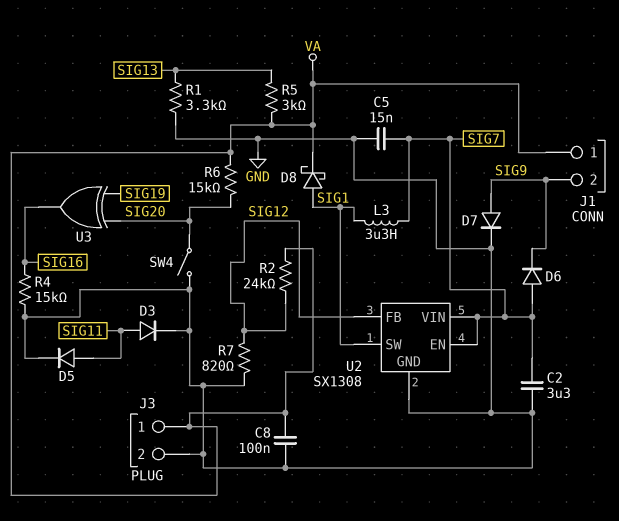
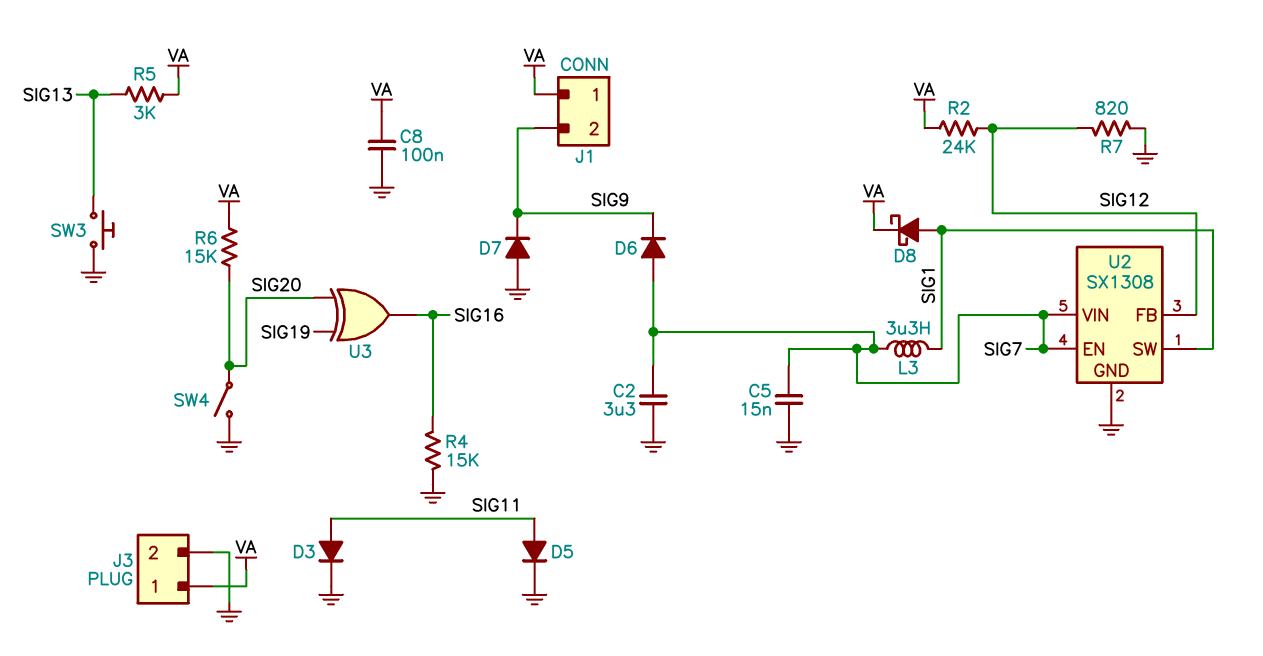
D7: diode (A SIG9, K GND) -> diode (A GND, K SIG9)
R1: 3.3k (GND, SIG13) -> none
SW3: none -> button (GND, SIG13)

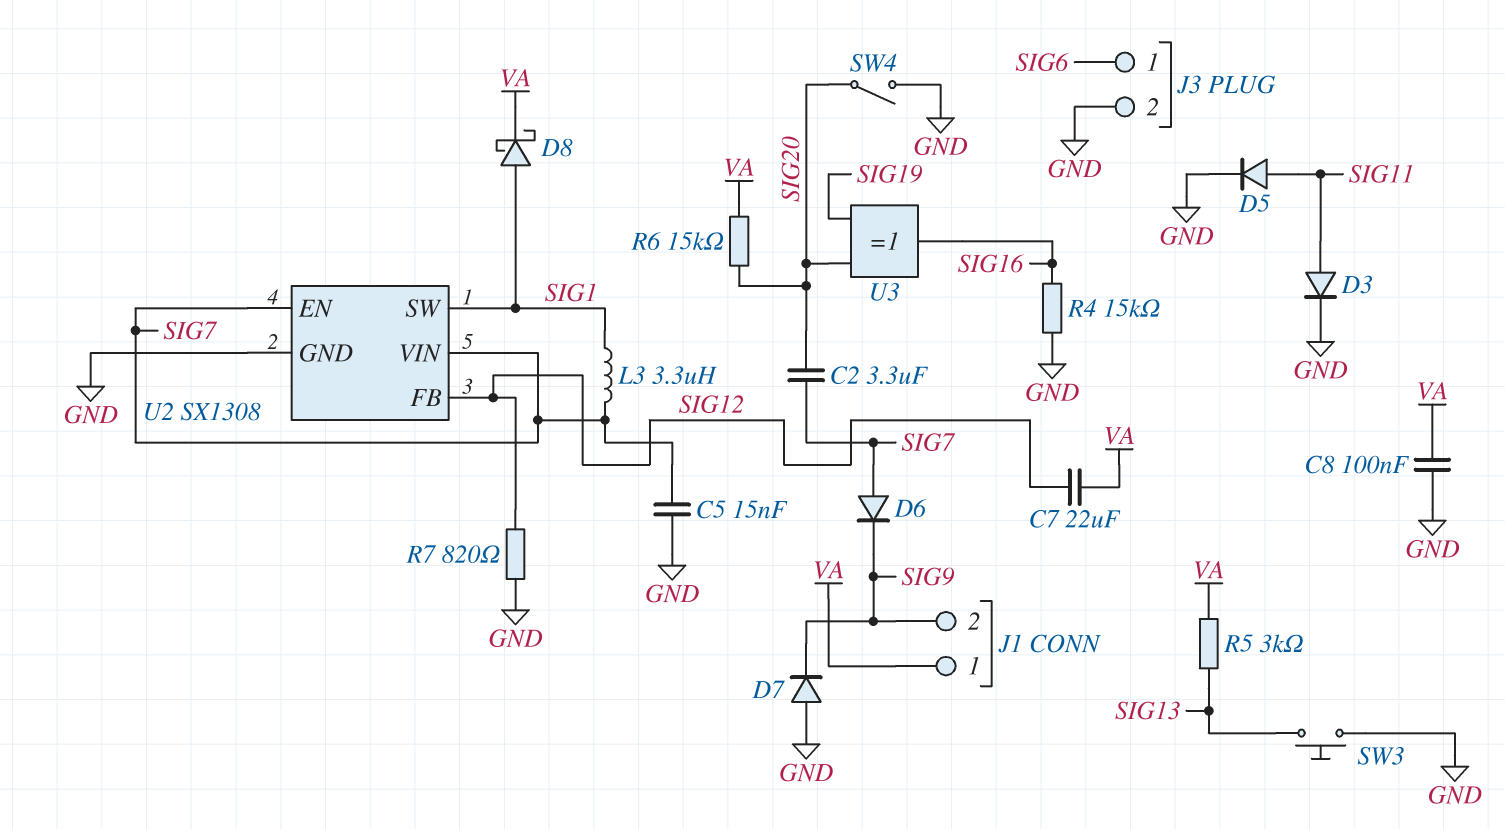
C2: 3.3uF (GND, SIG7) -> 3.3uF (SIG7, SIG20)
C7: none -> 22uF (SIG12, VA)
J3 pin 1: VA -> SIG6
R2: 24k (SIG12, VA) -> none

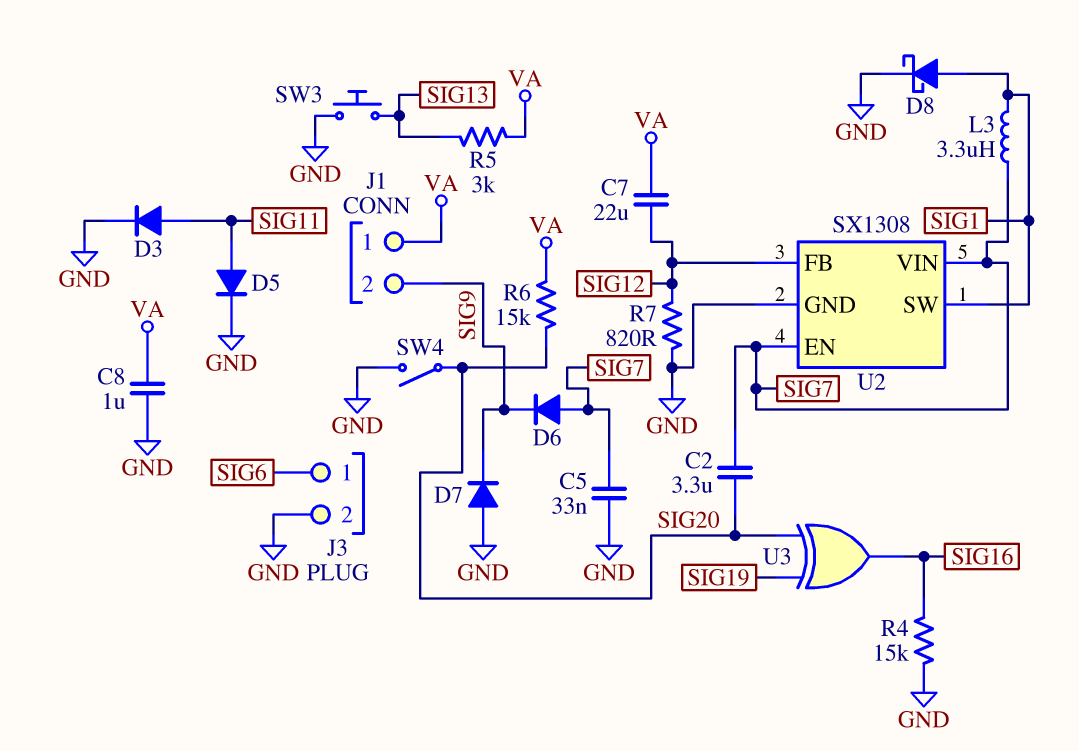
C5: 15nF (GND, SIG7) -> 33nF (GND, SIG7)
C8: 100nF (GND, VA) -> 1uF (GND, VA)
D8: schottky (A SIG1, K VA) -> schottky (A SIG1, K GND)

